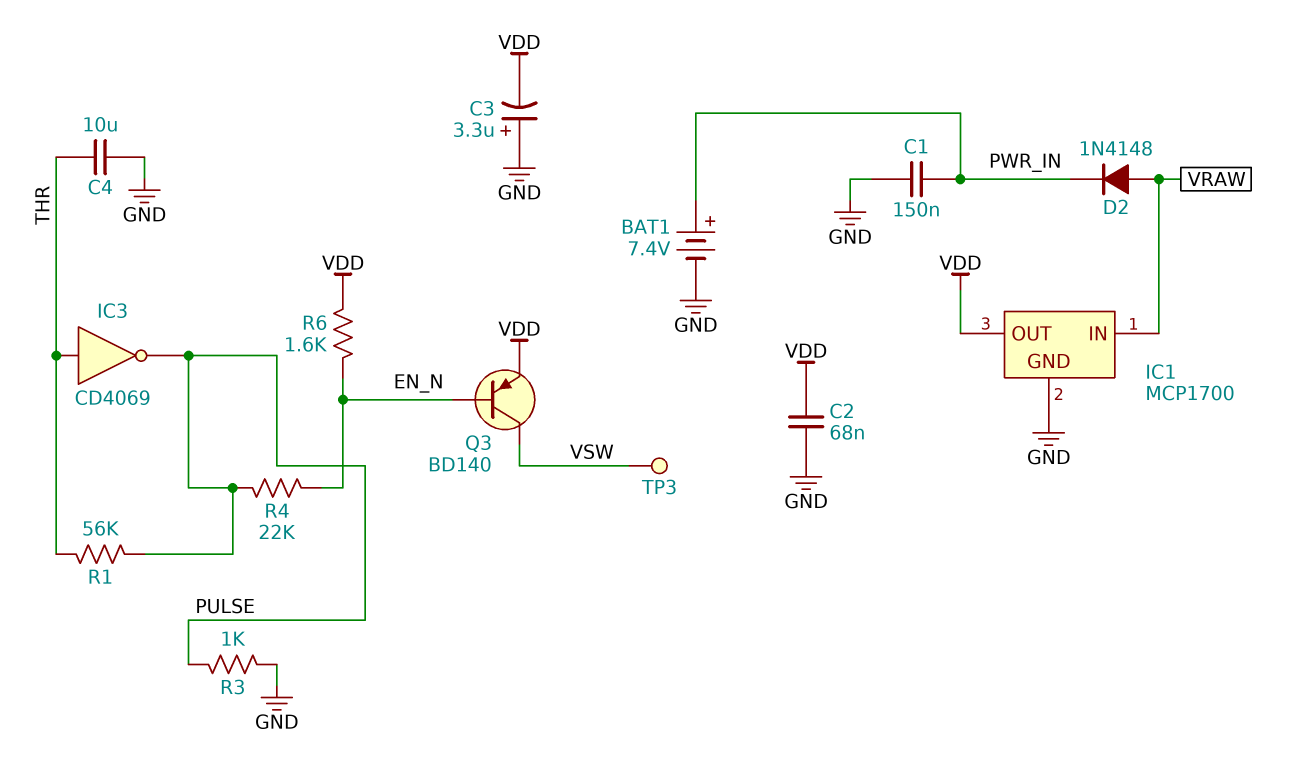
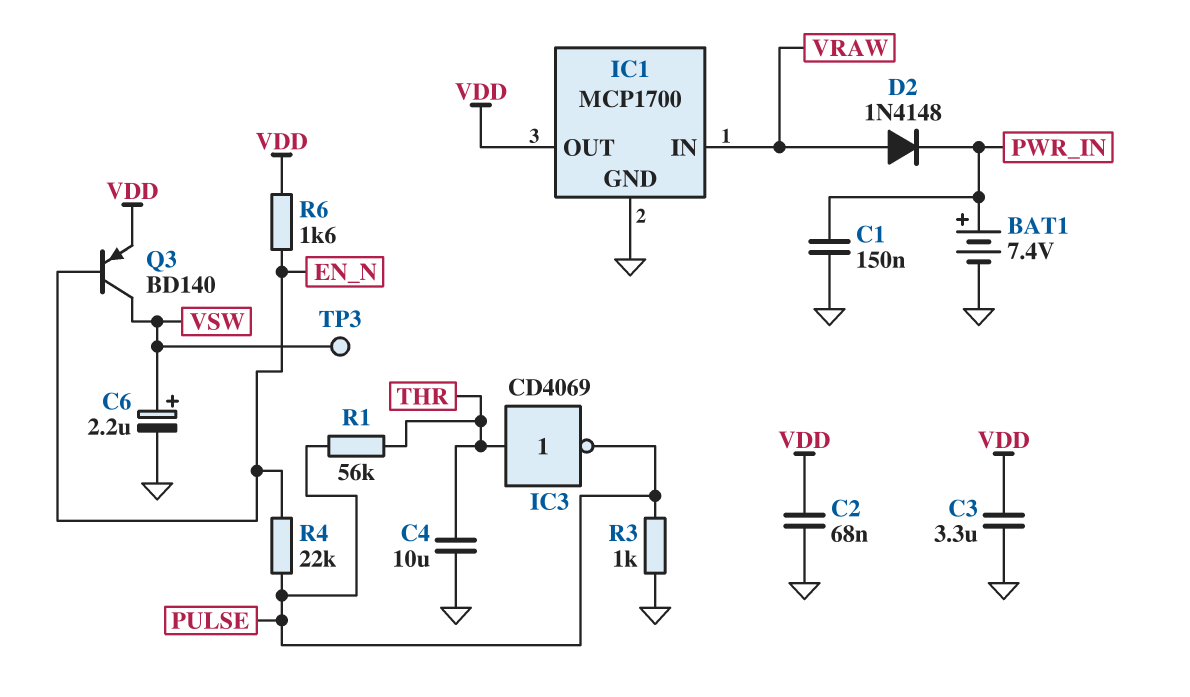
C3: 3.3uF (plus GND, minus VDD) -> 3.3uF (GND, VDD)
C6: none -> 2.2uF (plus VSW, minus GND)

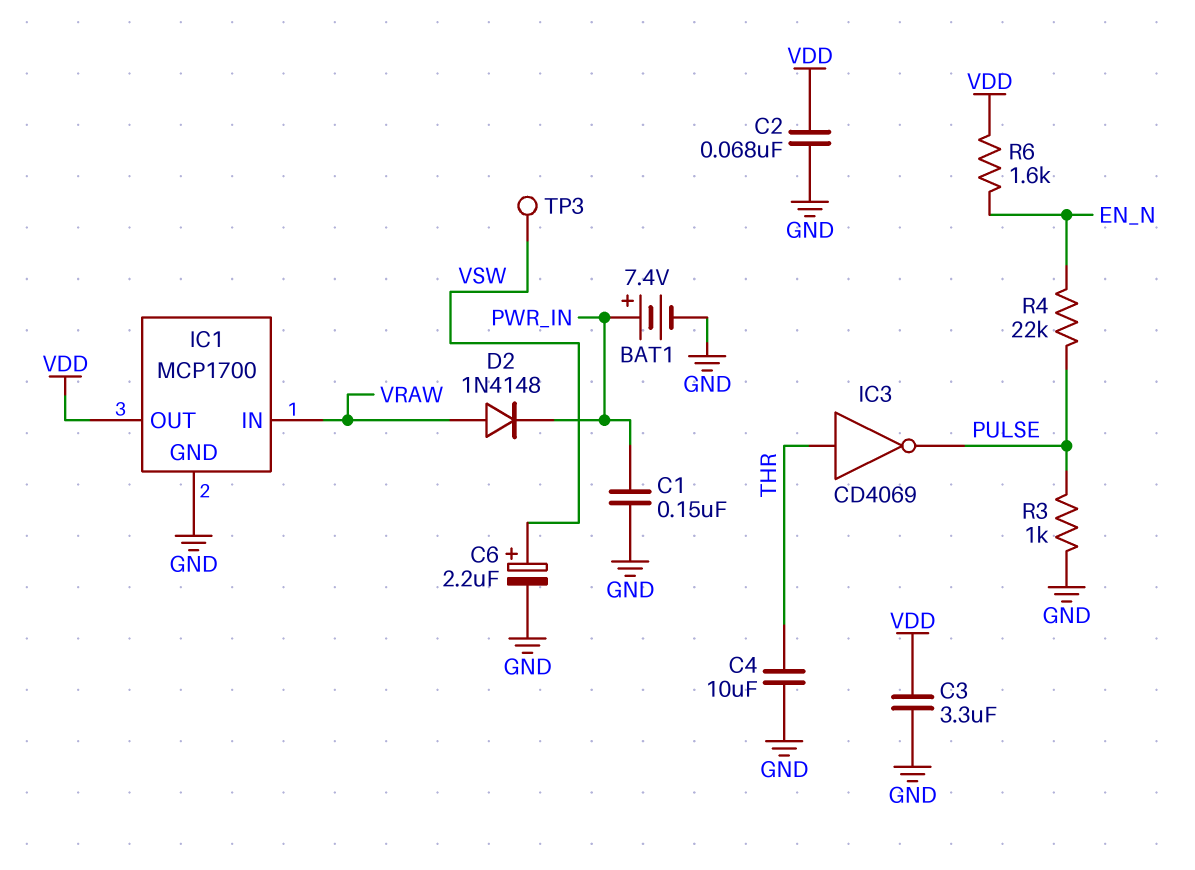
Q3: PNP BD140 (B EN_N, C VSW, E VDD) -> none
R1: 56k (PULSE, THR) -> none

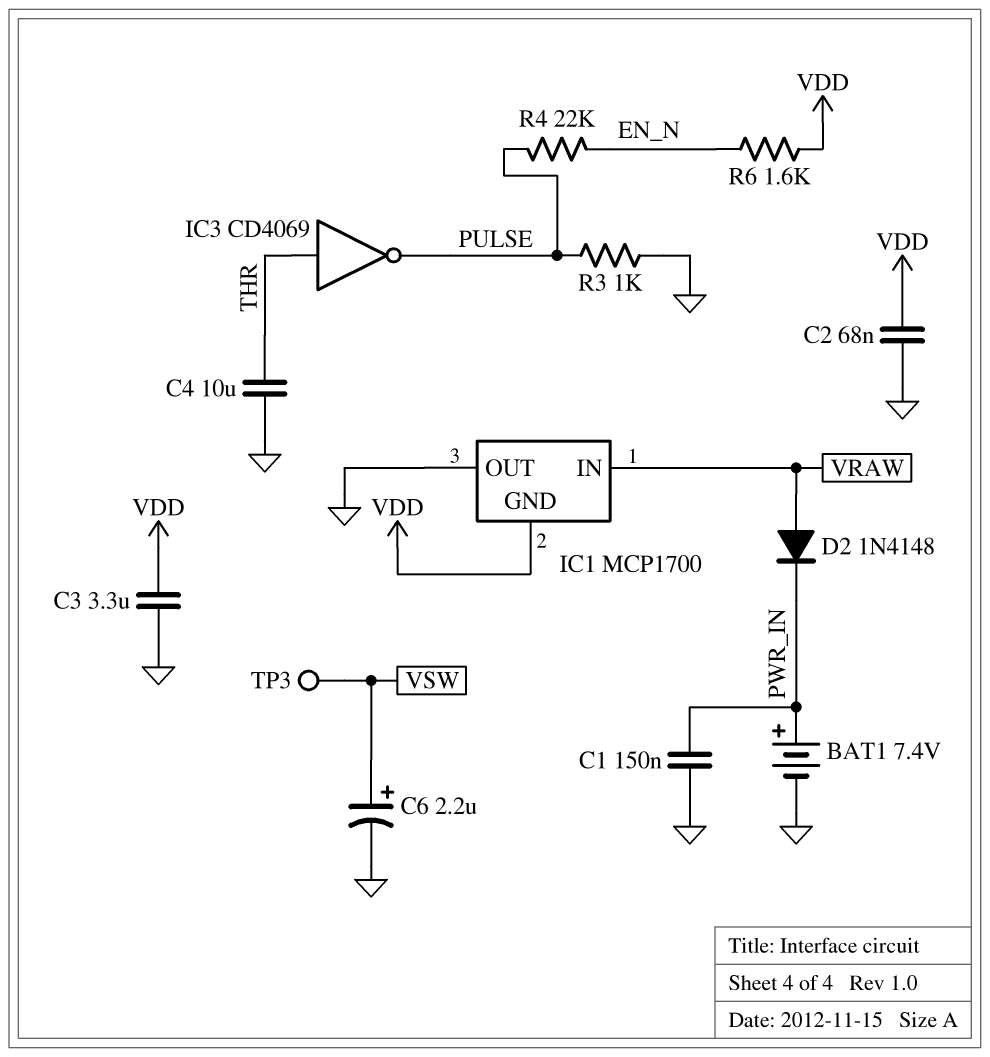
IC1 pin GND: GND -> VDD
IC1 pin OUT: VDD -> GND

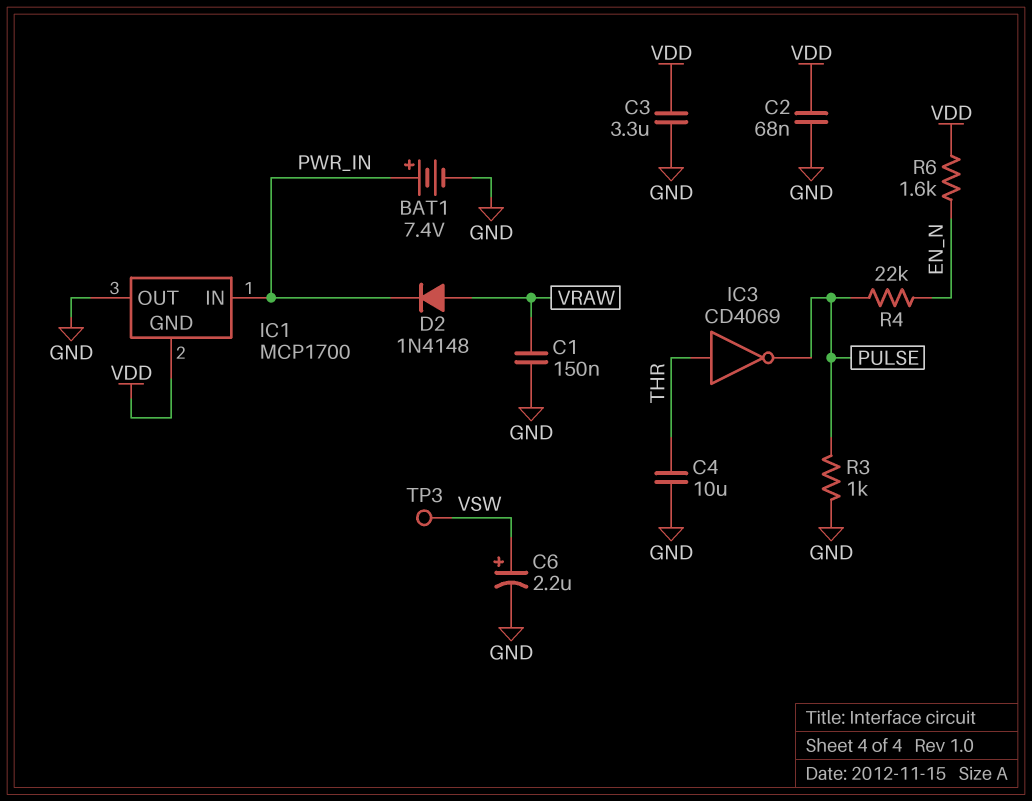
C1: 150nF (GND, PWR_IN) -> 150nF (GND, VRAW)
IC1 pin IN: VRAW -> PWR_IN

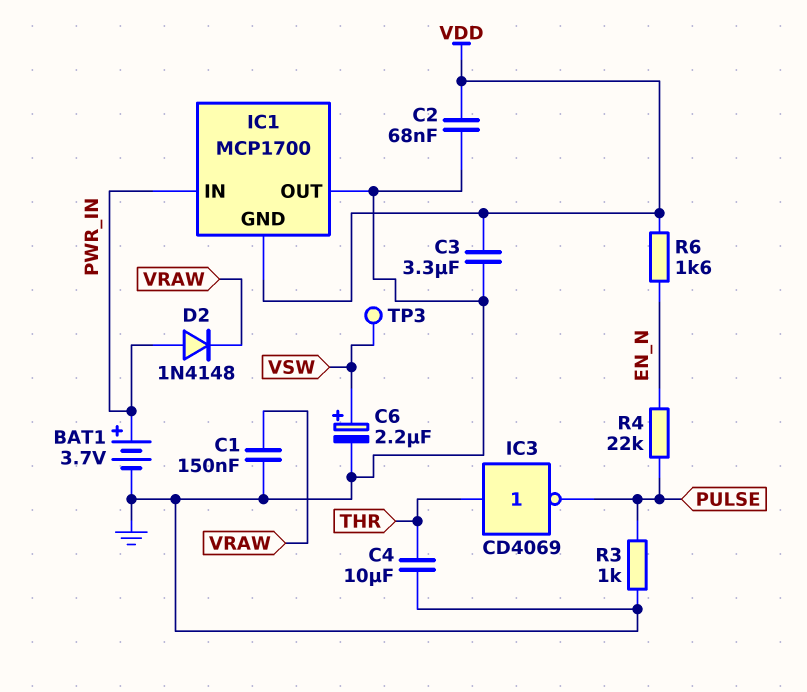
BAT1: 7.4V (plus PWR_IN, minus GND) -> 3.7V (plus PWR_IN, minus GND)
D2: diode 1N4148 (A VRAW, K PWR_IN) -> diode 1N4148 (A PWR_IN, K VRAW)

